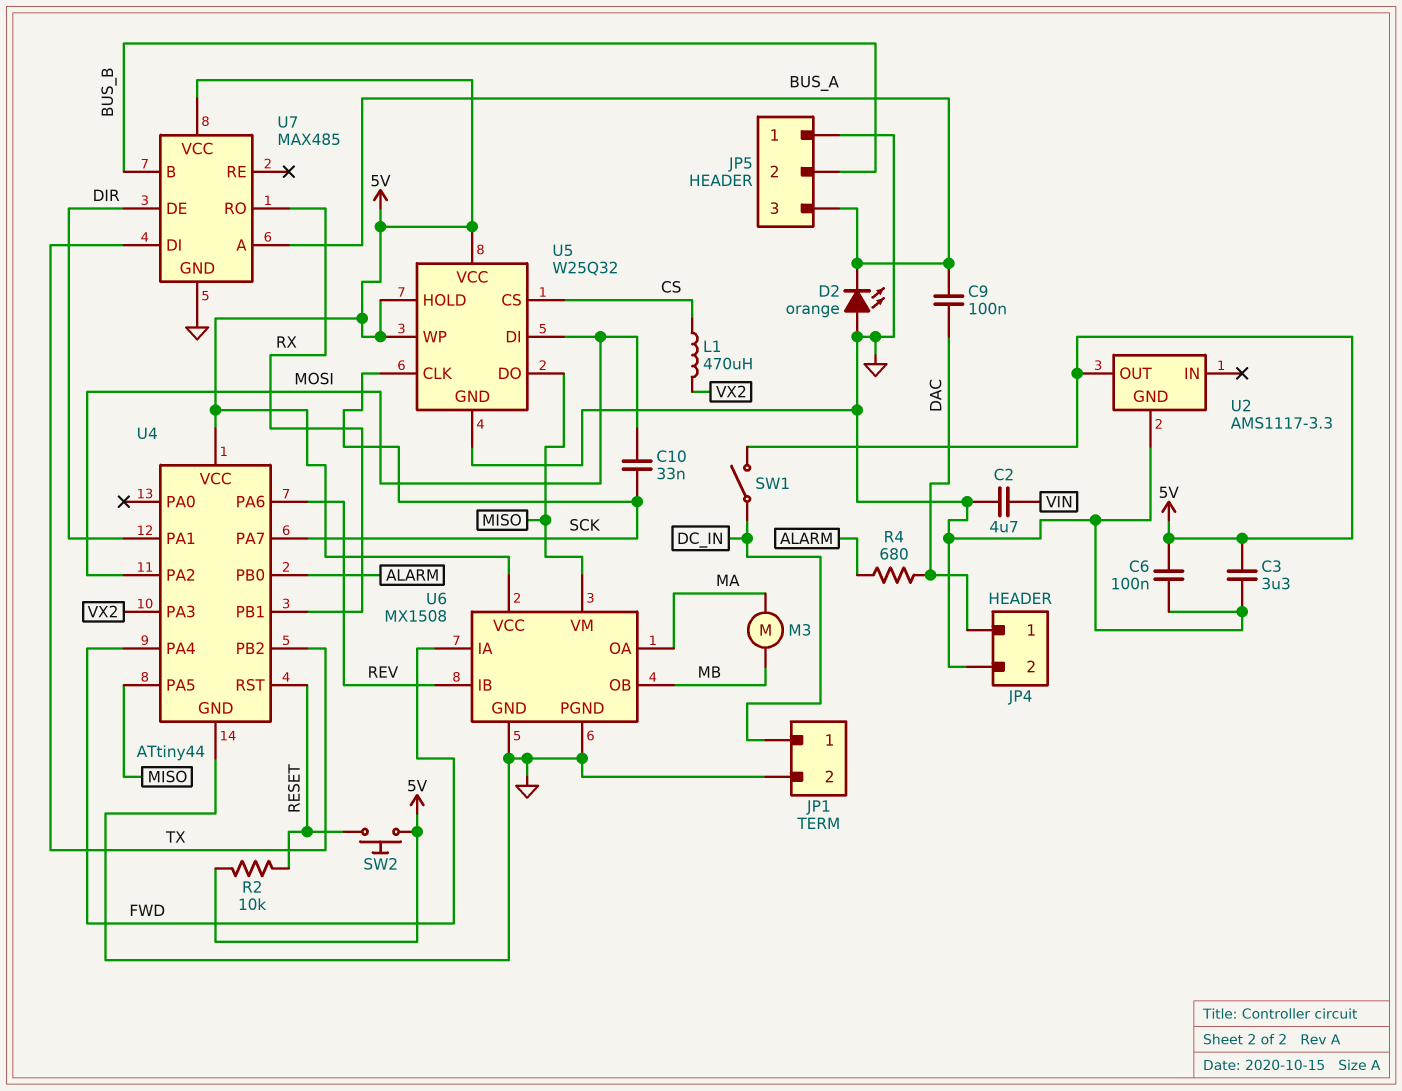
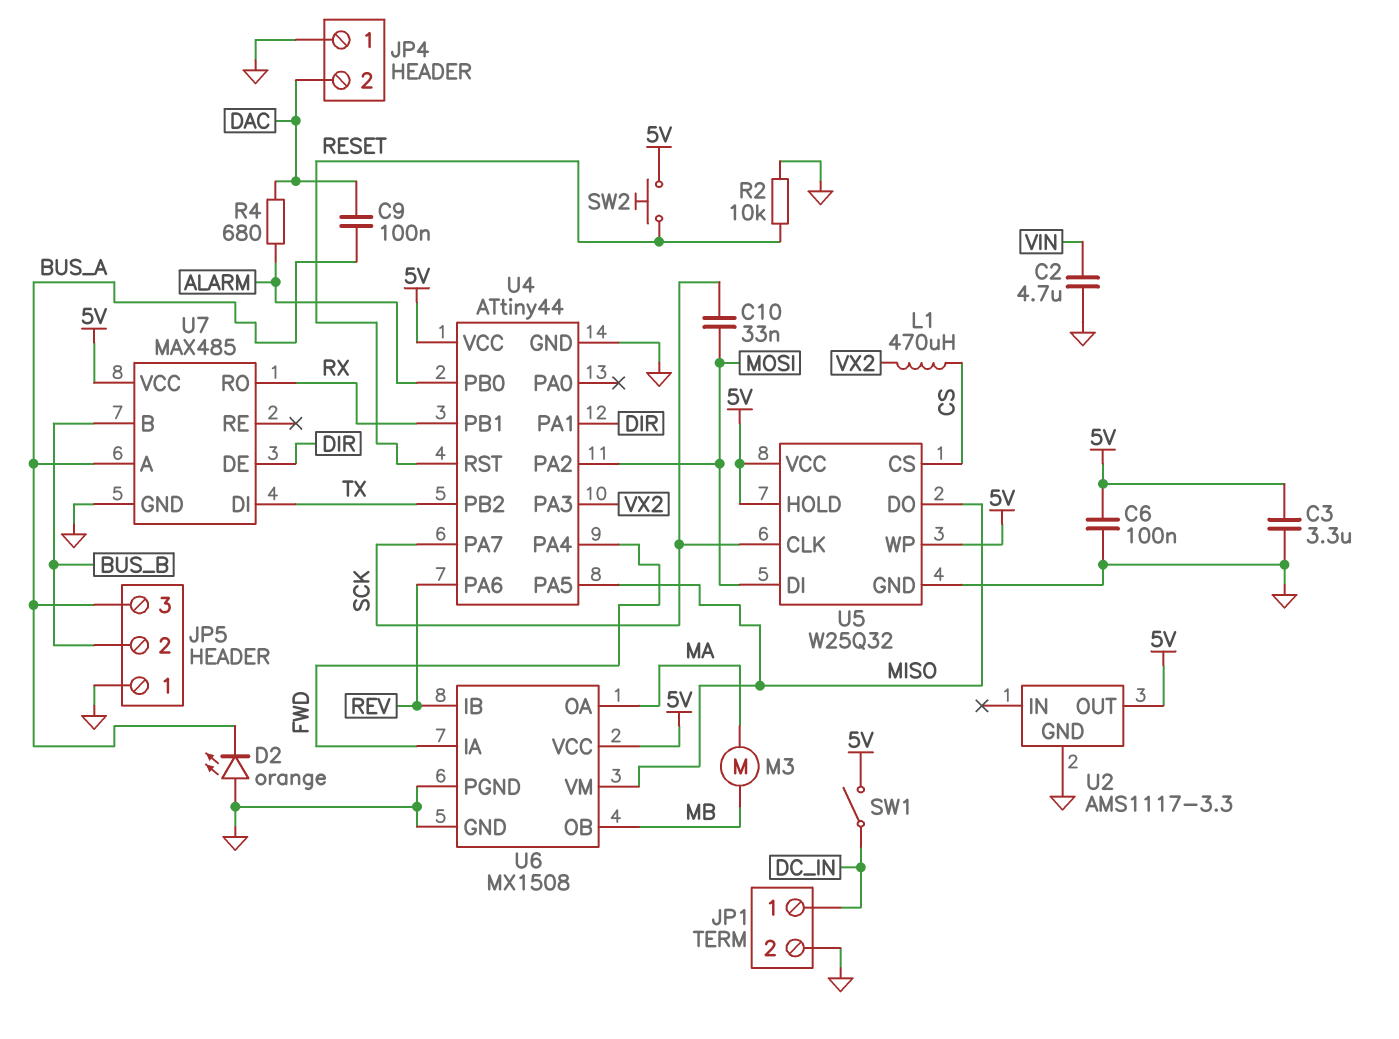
JP4 pin 1: DAC -> GND
JP4 pin 2: GND -> DAC
R2: 10k (5V, RESET) -> 10k (GND, RESET)

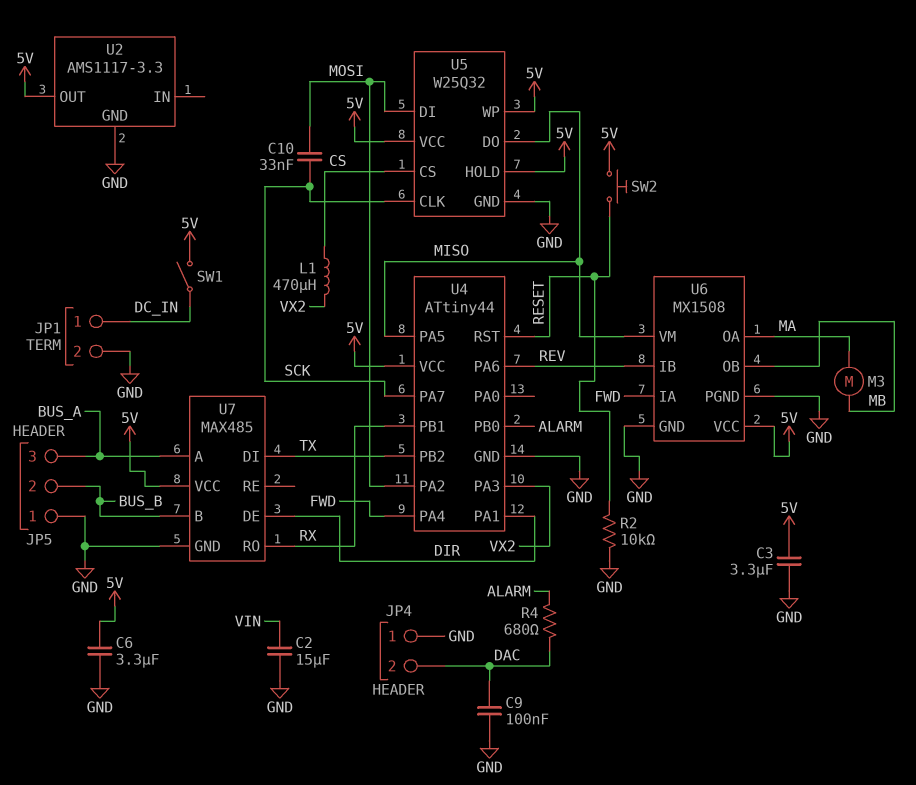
C2: 4.7uF (GND, VIN) -> 15uF (GND, VIN)
C6: 100nF (5V, GND) -> 3.3uF (5V, GND)
C9: 100nF (BUS_A, DAC) -> 100nF (DAC, GND)
D2: LED orange (A GND, K BUS_A) -> none

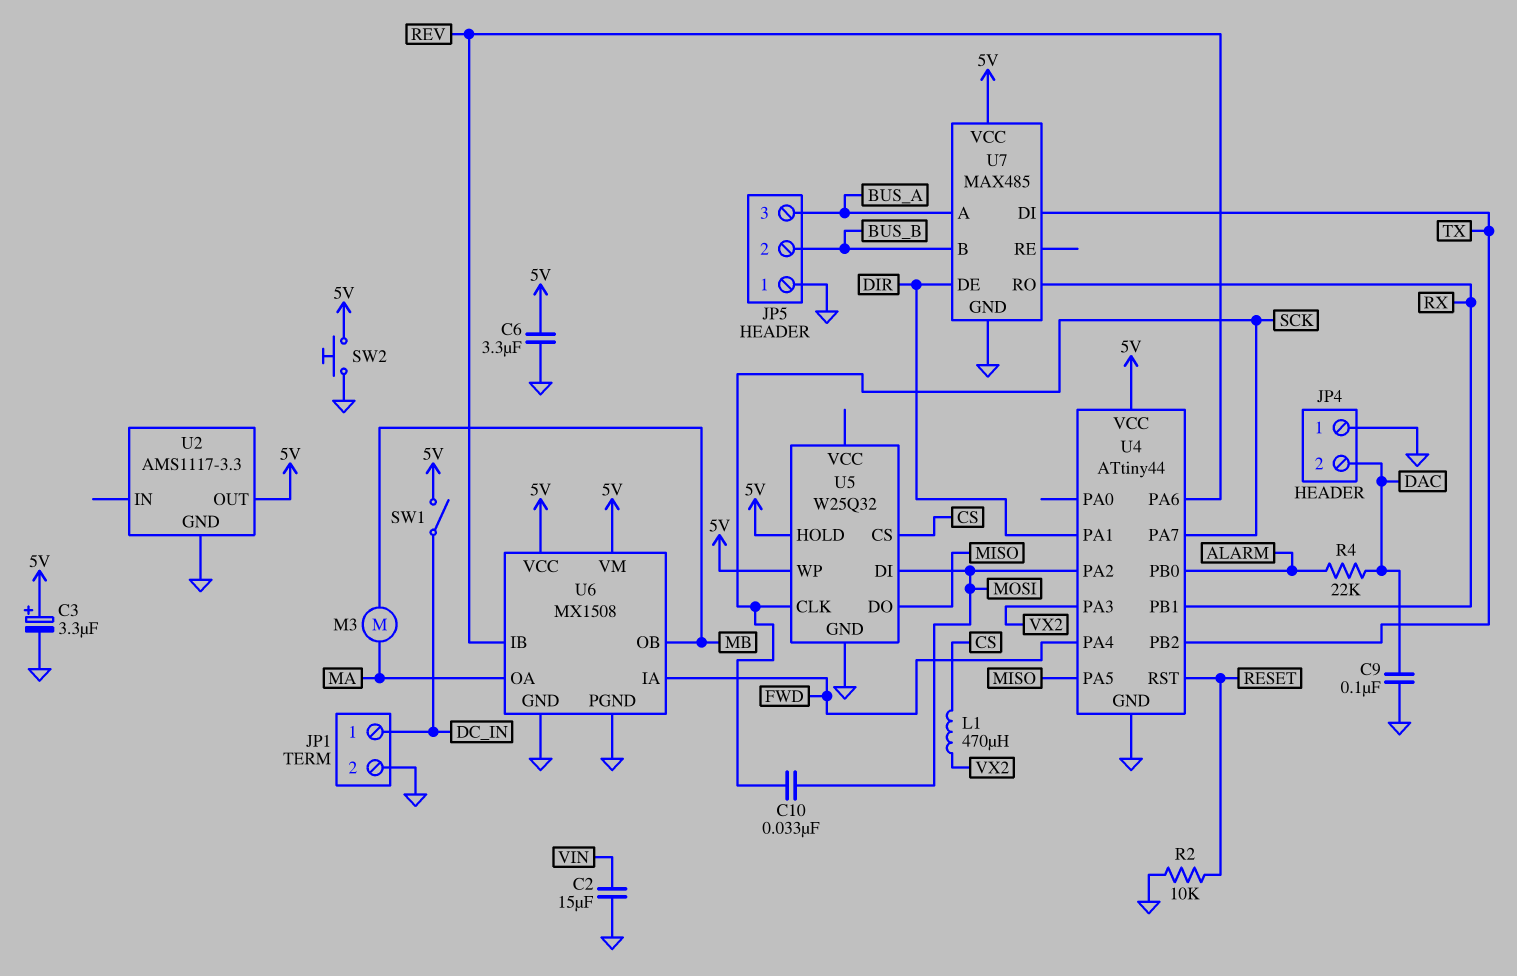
C3: 3.3uF (5V, GND) -> 3.3uF (plus 5V, minus GND)
R4: 680 (ALARM, DAC) -> 22k (ALARM, DAC)
SW2: button (5V, RESET) -> button (5V, GND)
U5 pin VCC: 5V -> none
U6 pin VM: MISO -> 5V

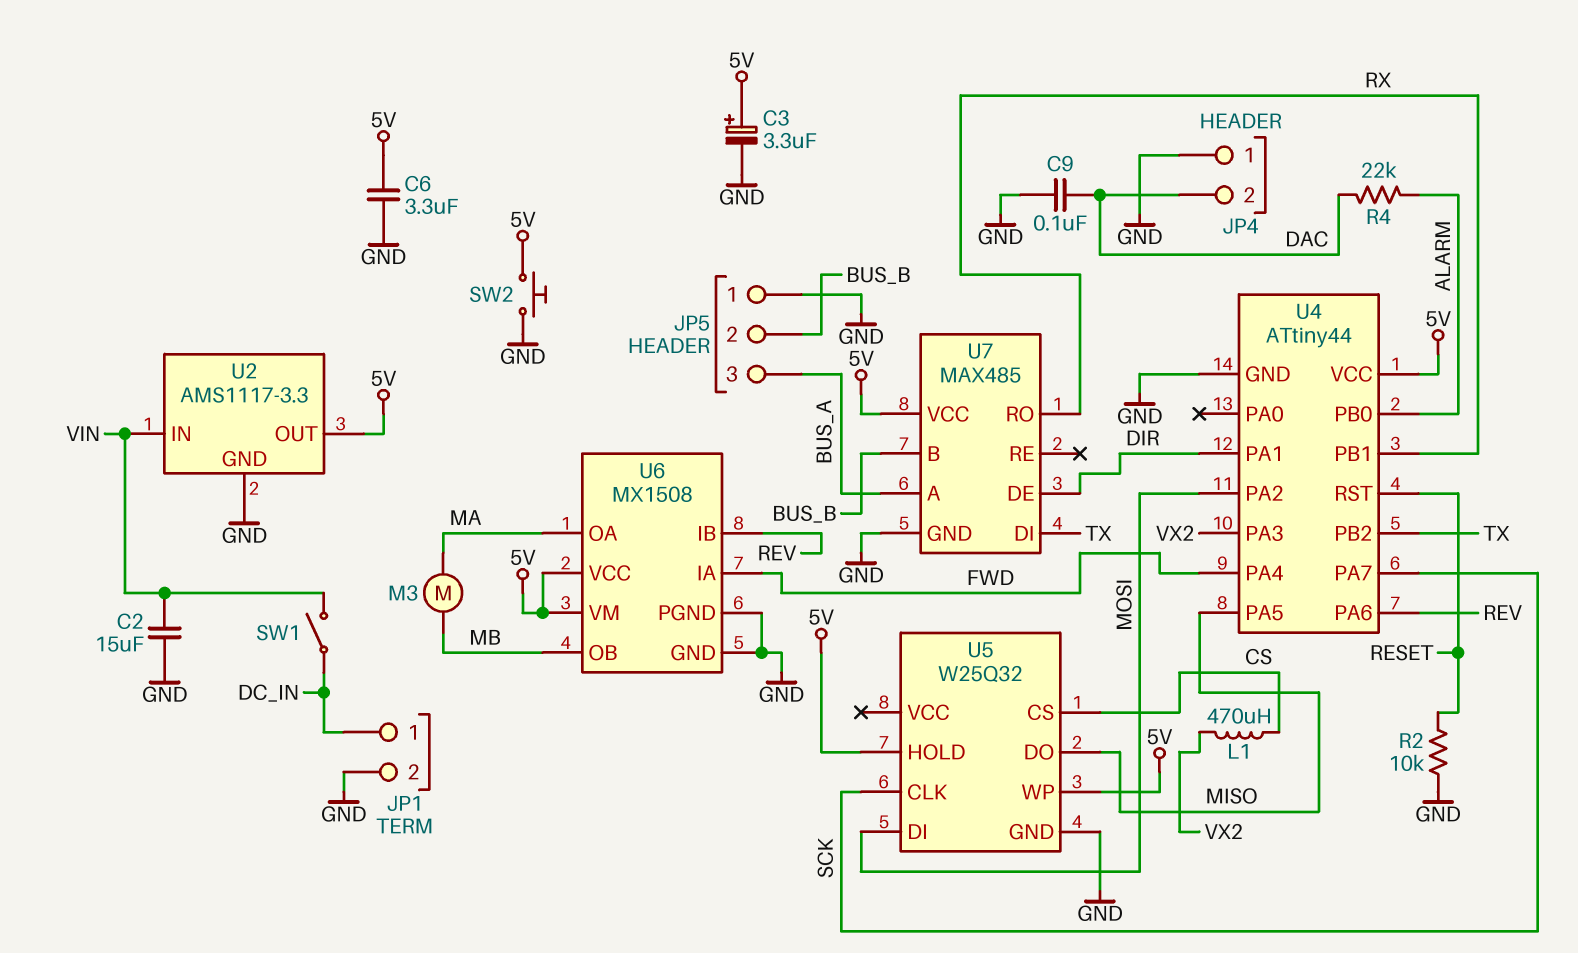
C10: 33nF (MOSI, SCK) -> none
SW1: switch (5V, DC_IN) -> switch (DC_IN, VIN)
U2 pin IN: none -> VIN

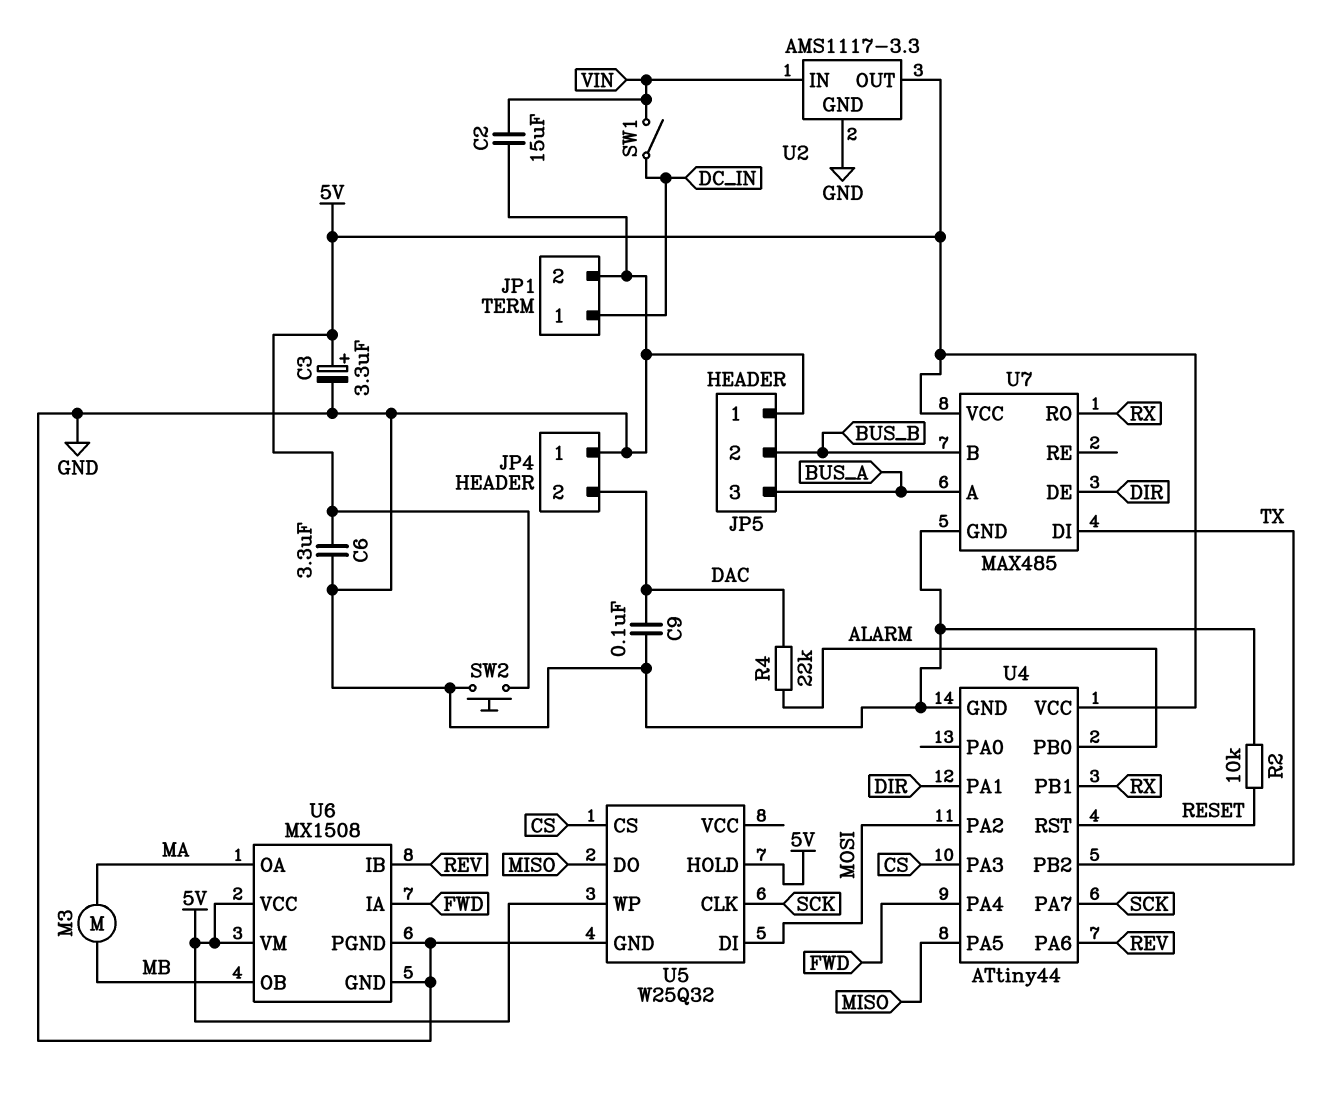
L1: 470uH (CS, VX2) -> none
U4 pin PA3: VX2 -> CS

